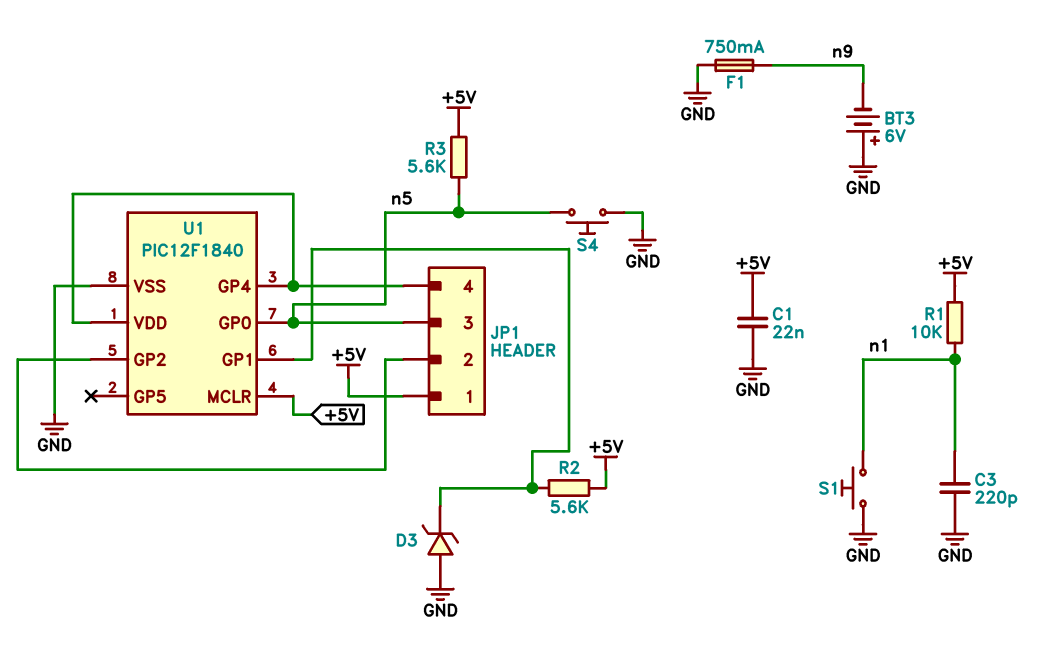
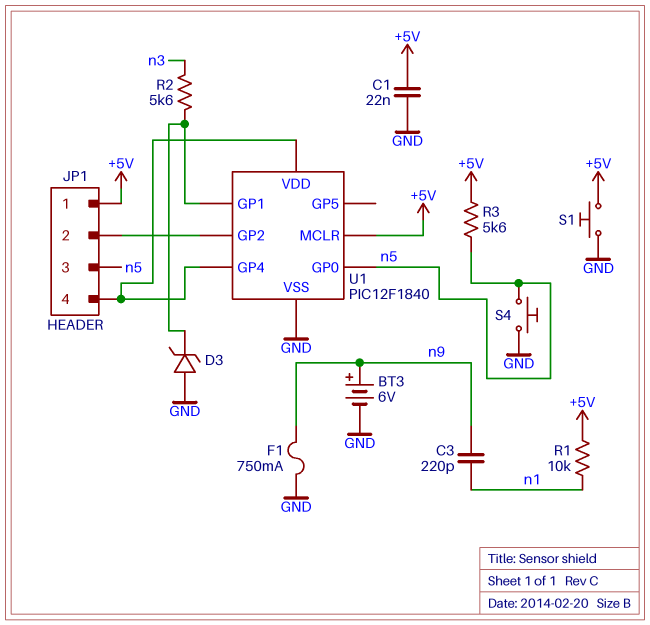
BT3: 6V (plus GND, minus n9) -> 6V (plus n9, minus GND)
C3: 220pF (GND, n1) -> 220pF (n1, n9)
R2: 5.6k (+5V, U1/GP1) -> 5.6k (U1/GP1, n3)
S1: button (GND, n1) -> button (+5V, GND)

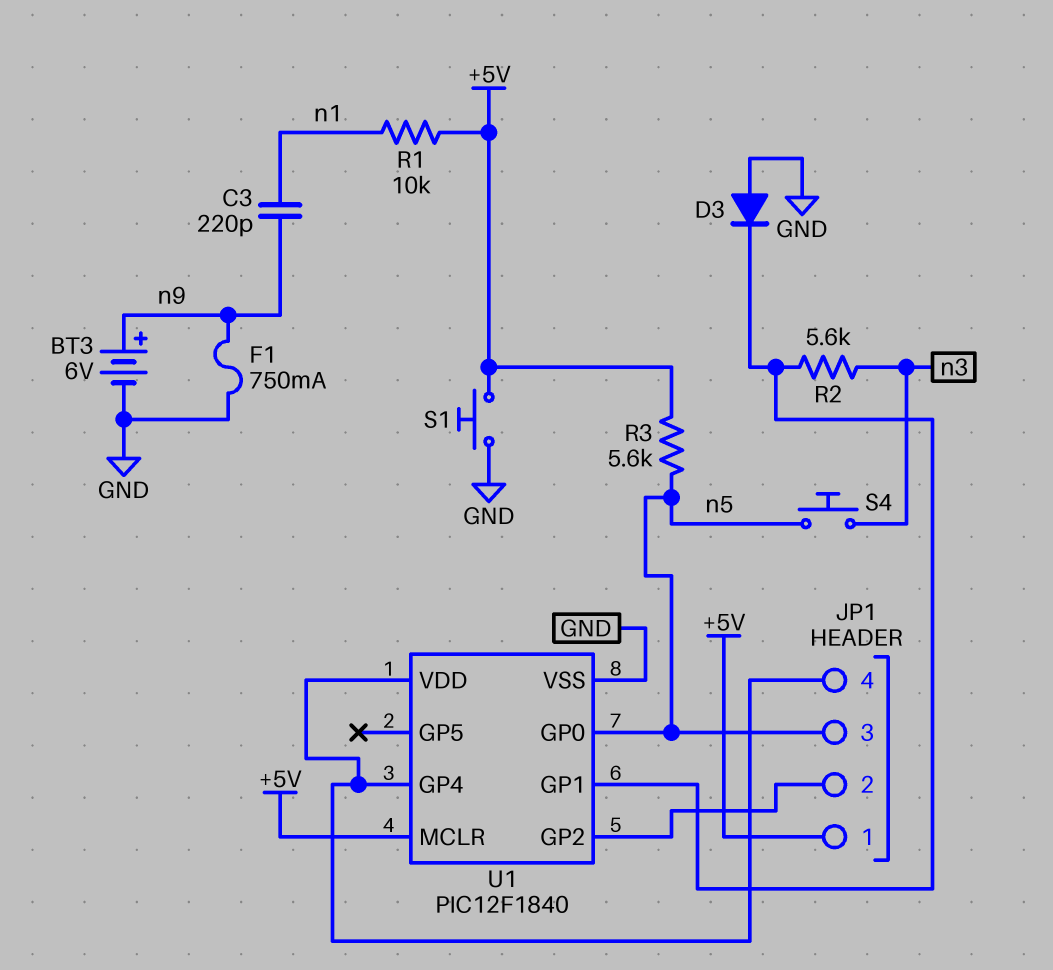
C1: 22nF (+5V, GND) -> none
D3: zener (A GND, K U1/GP1) -> diode (A GND, K U1/GP1)
S4: button (GND, n5) -> button (n3, n5)

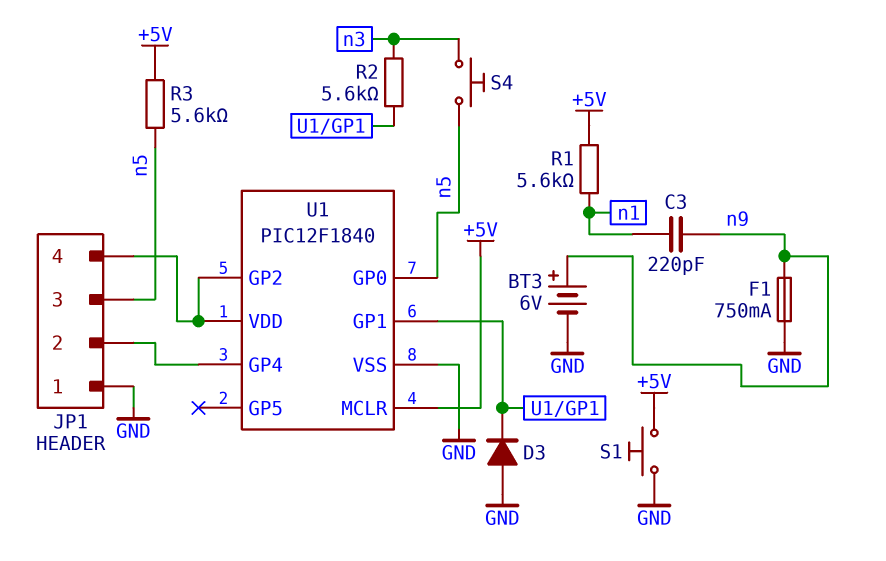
JP1 pin 1: +5V -> GND
R1: 10k (+5V, n1) -> 5.6k (+5V, n1)
U1 pin GP2: JP1/2 -> JP1/4
U1 pin GP4: JP1/4 -> JP1/2

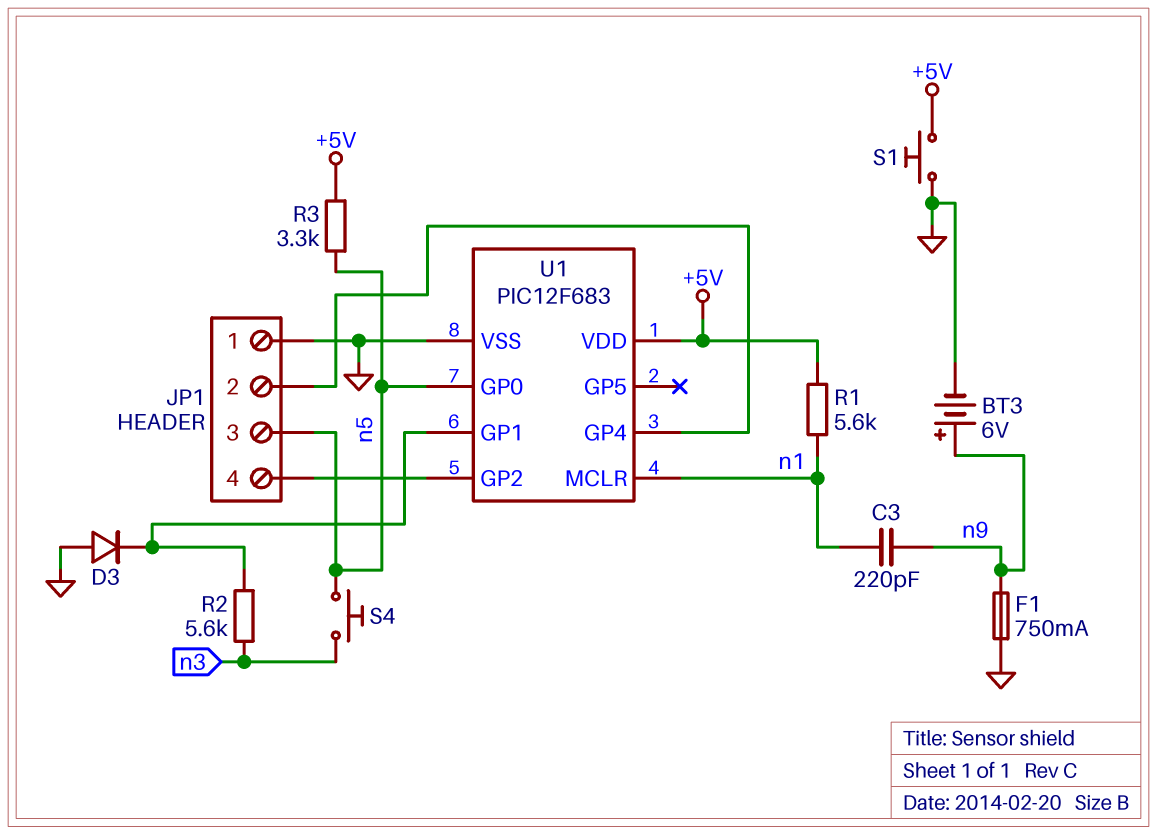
R3: 5.6k (+5V, n5) -> 3.3k (+5V, n5)
U1: PIC12F1840 -> PIC12F683
U1 pin MCLR: +5V -> n1
U1 pin VDD: JP1/4 -> +5V

